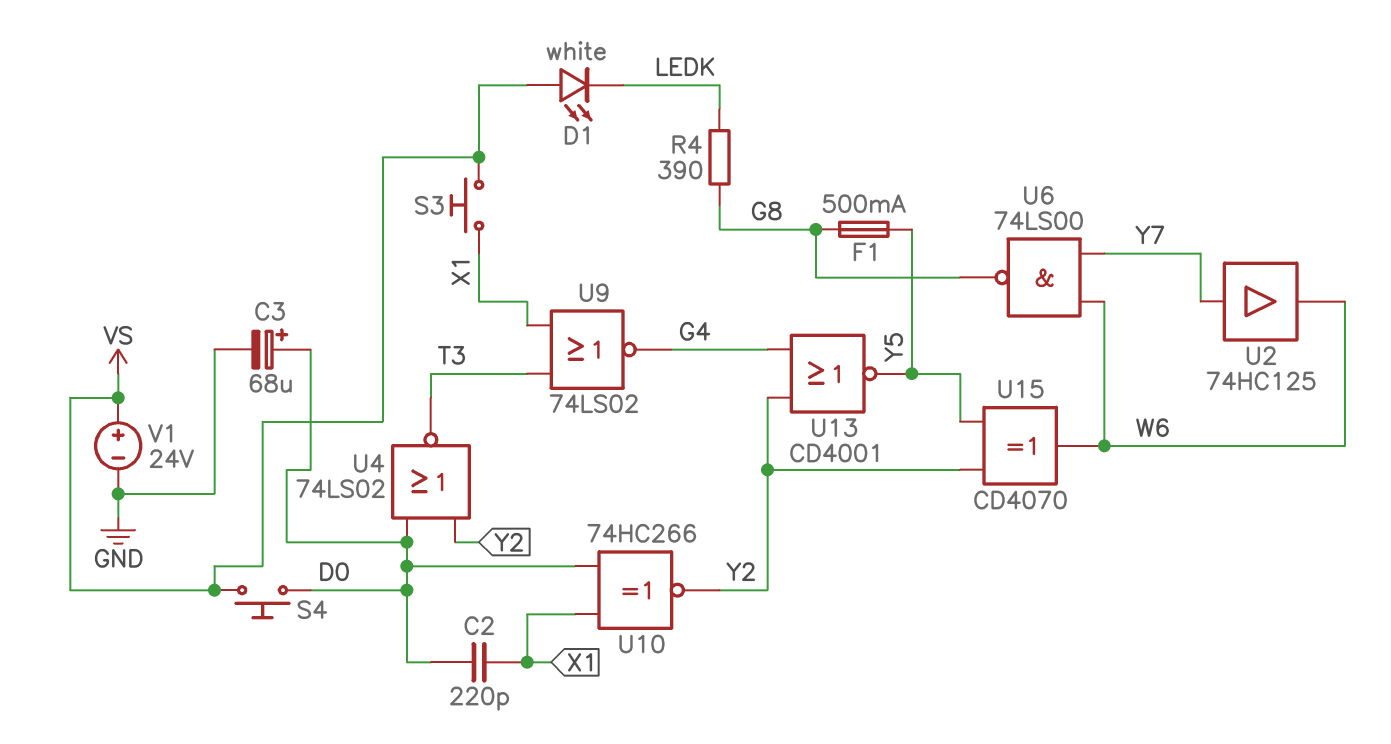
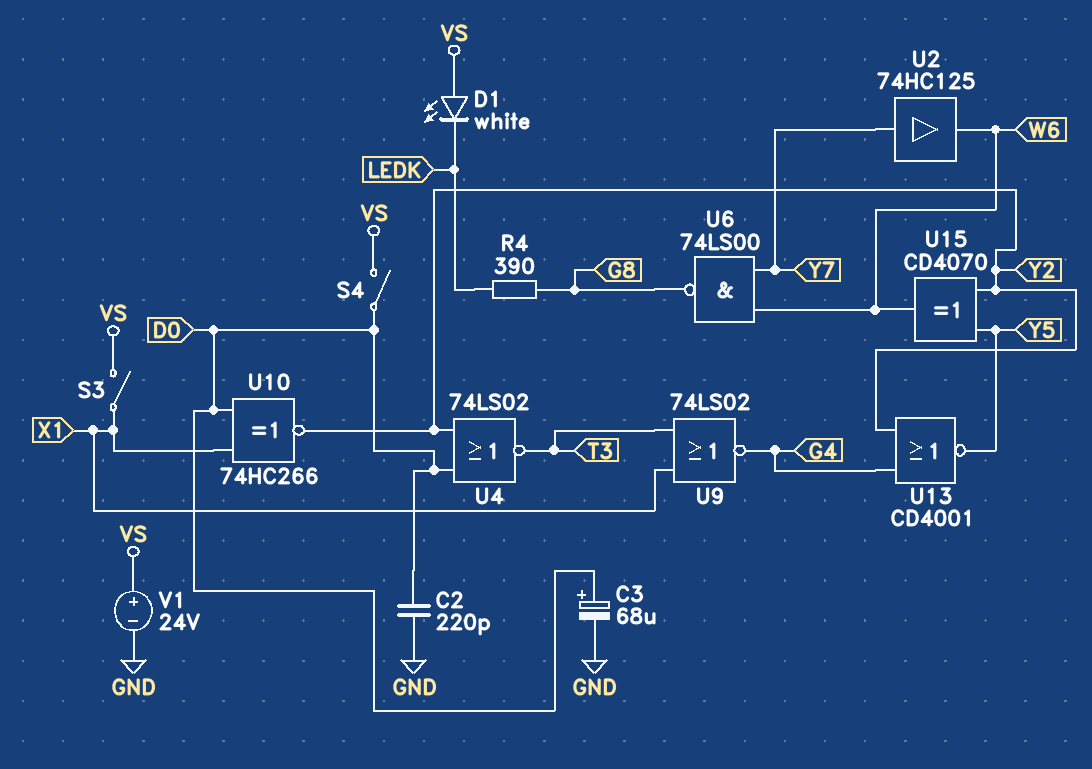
C2: 220pF (D0, X1) -> 220pF (D0, GND)
F1: 500mA (G8, Y5) -> none
S3: button (VS, X1) -> switch (VS, X1)
S4: button (D0, VS) -> switch (D0, VS)

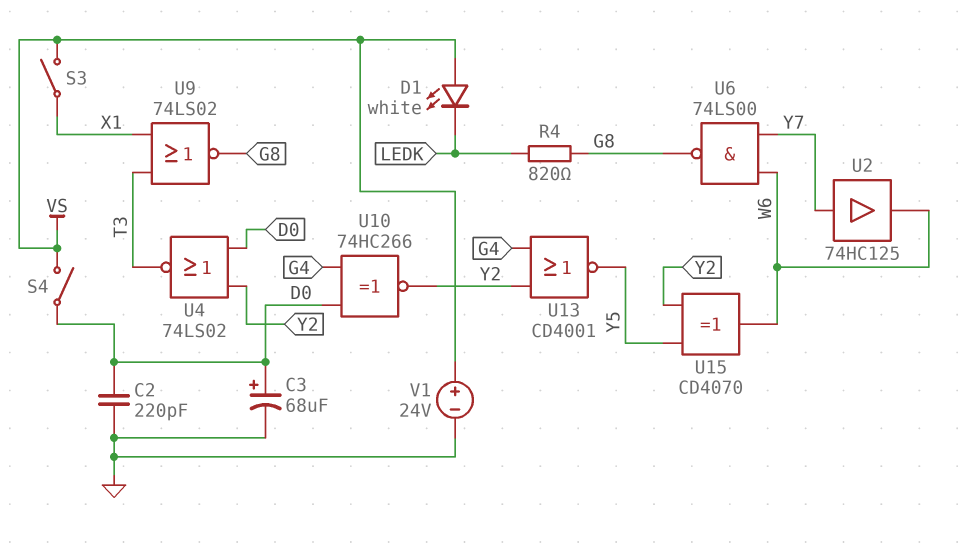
R4: 390 (G8, LEDK) -> 820 (G8, LEDK)
U9: NOR 74LS02 (in T3, in X1, out G4) -> NOR 74LS02 (in T3, in X1, out G8)
U10: XNOR 74HC266 (in D0, in X1, out Y2) -> XNOR 74HC266 (in D0, in G4, out Y2)

